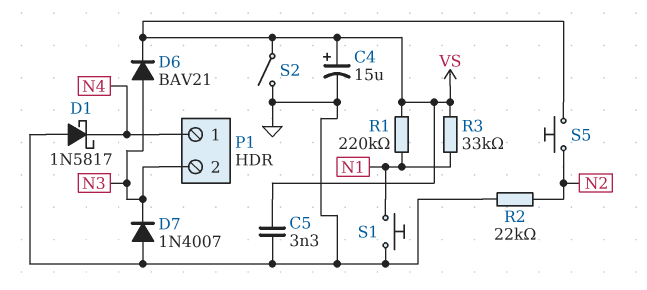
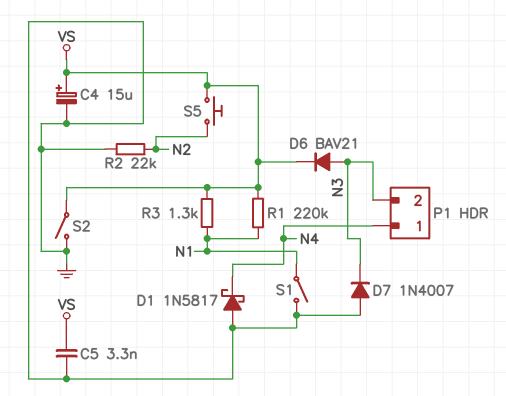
R3: 33k (N1, VS) -> 1.3k (N1, VS)
S1: button (GND, N1) -> switch (GND, N1)

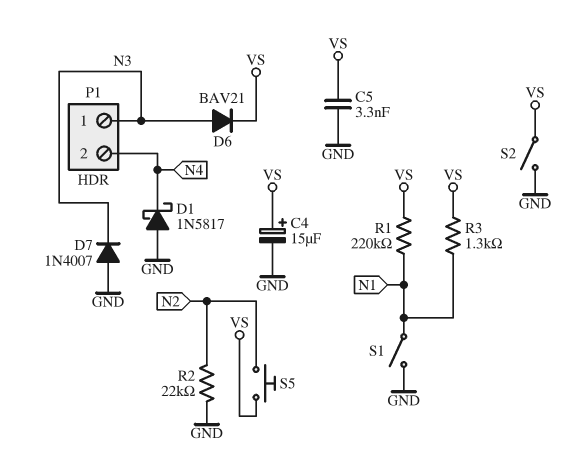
P1 pin 1: N4 -> N3
P1 pin 2: N3 -> N4

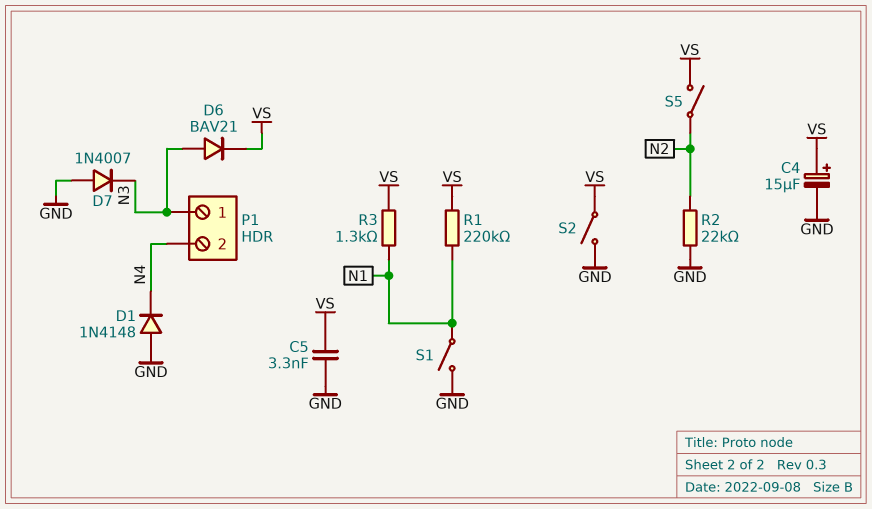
D1: schottky 1N5817 (A GND, K N4) -> diode 1N4148 (A GND, K N4)
S5: button (N2, VS) -> switch (N2, VS)

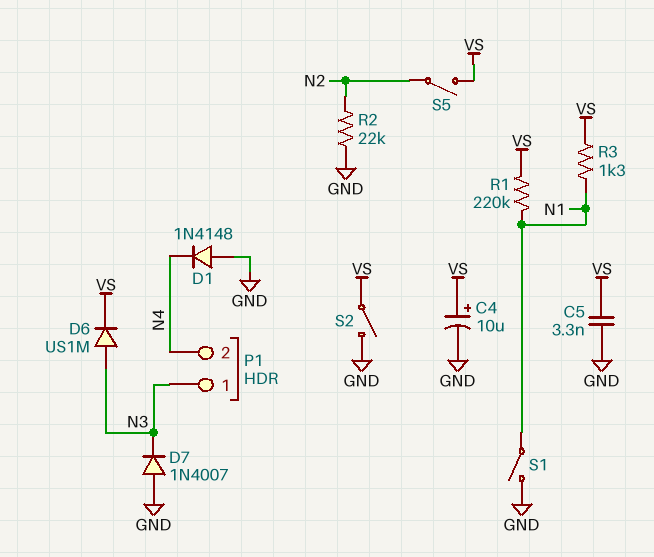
C4: 15uF (plus VS, minus GND) -> 10uF (plus VS, minus GND)
D6: diode BAV21 (A N3, K VS) -> diode US1M (A N3, K VS)

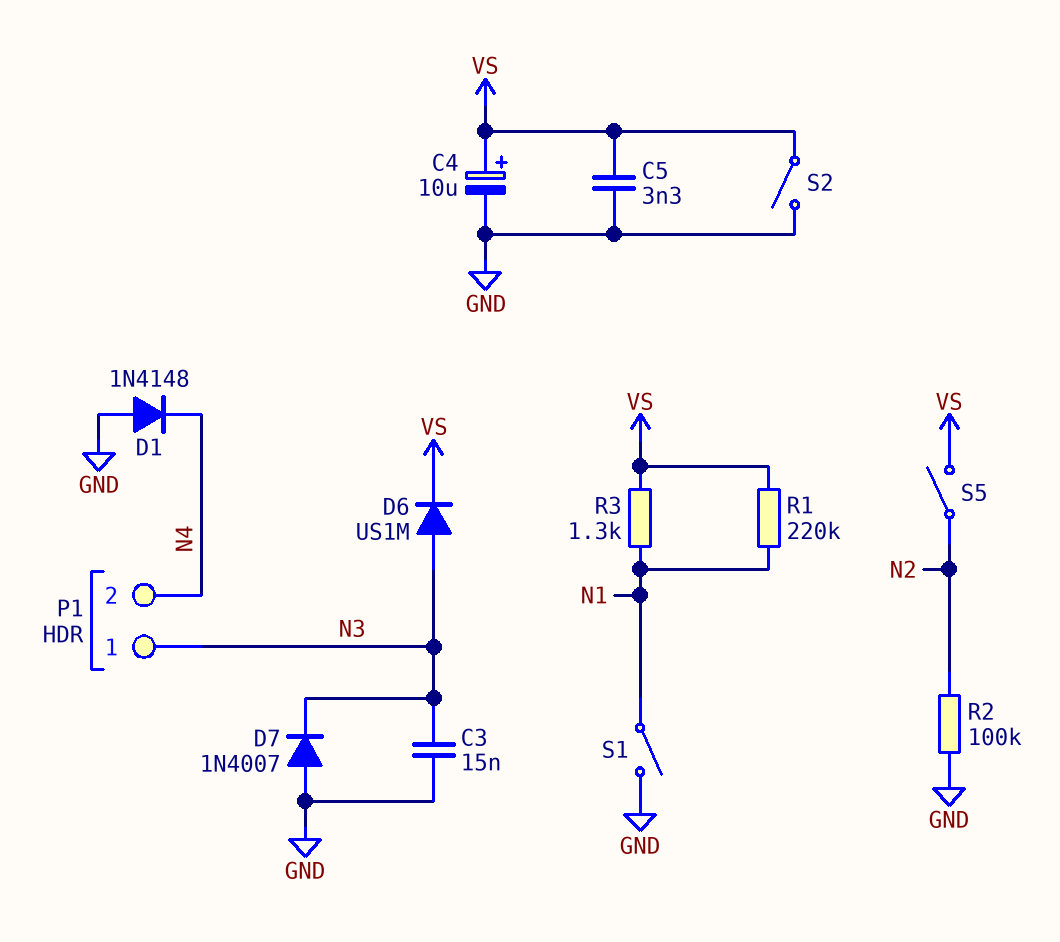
C3: none -> 15nF (GND, N3)
R2: 22k (GND, N2) -> 100k (GND, N2)

